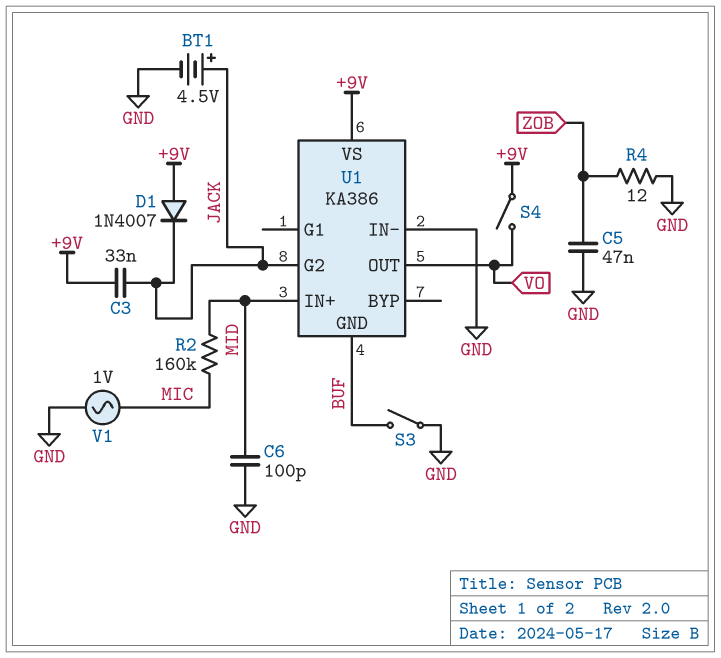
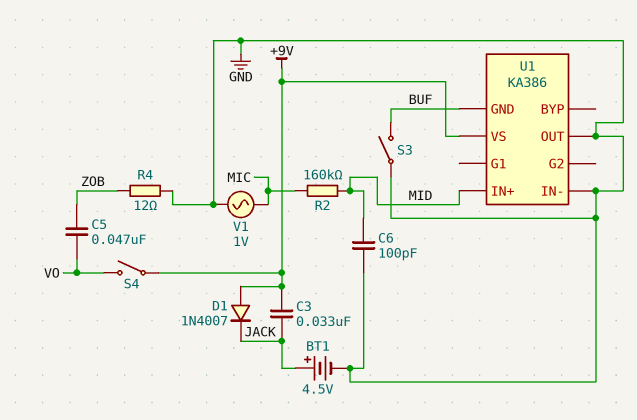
C5: 47nF (GND, ZOB) -> 47nF (VO, ZOB)
U1 pin G2: JACK -> none
U1 pin OUT: VO -> GND

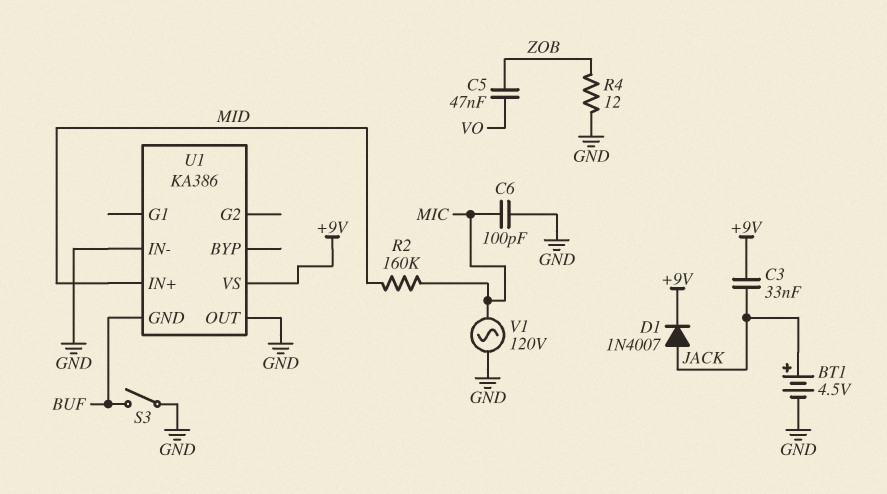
C6: 100pF (GND, MID) -> 100pF (GND, MIC)
D1: diode 1N4007 (A +9V, K JACK) -> diode 1N4007 (A JACK, K +9V)
S4: switch (+9V, VO) -> none
V1: AC 1V (GND, MIC) -> AC 120V (GND, MIC)

